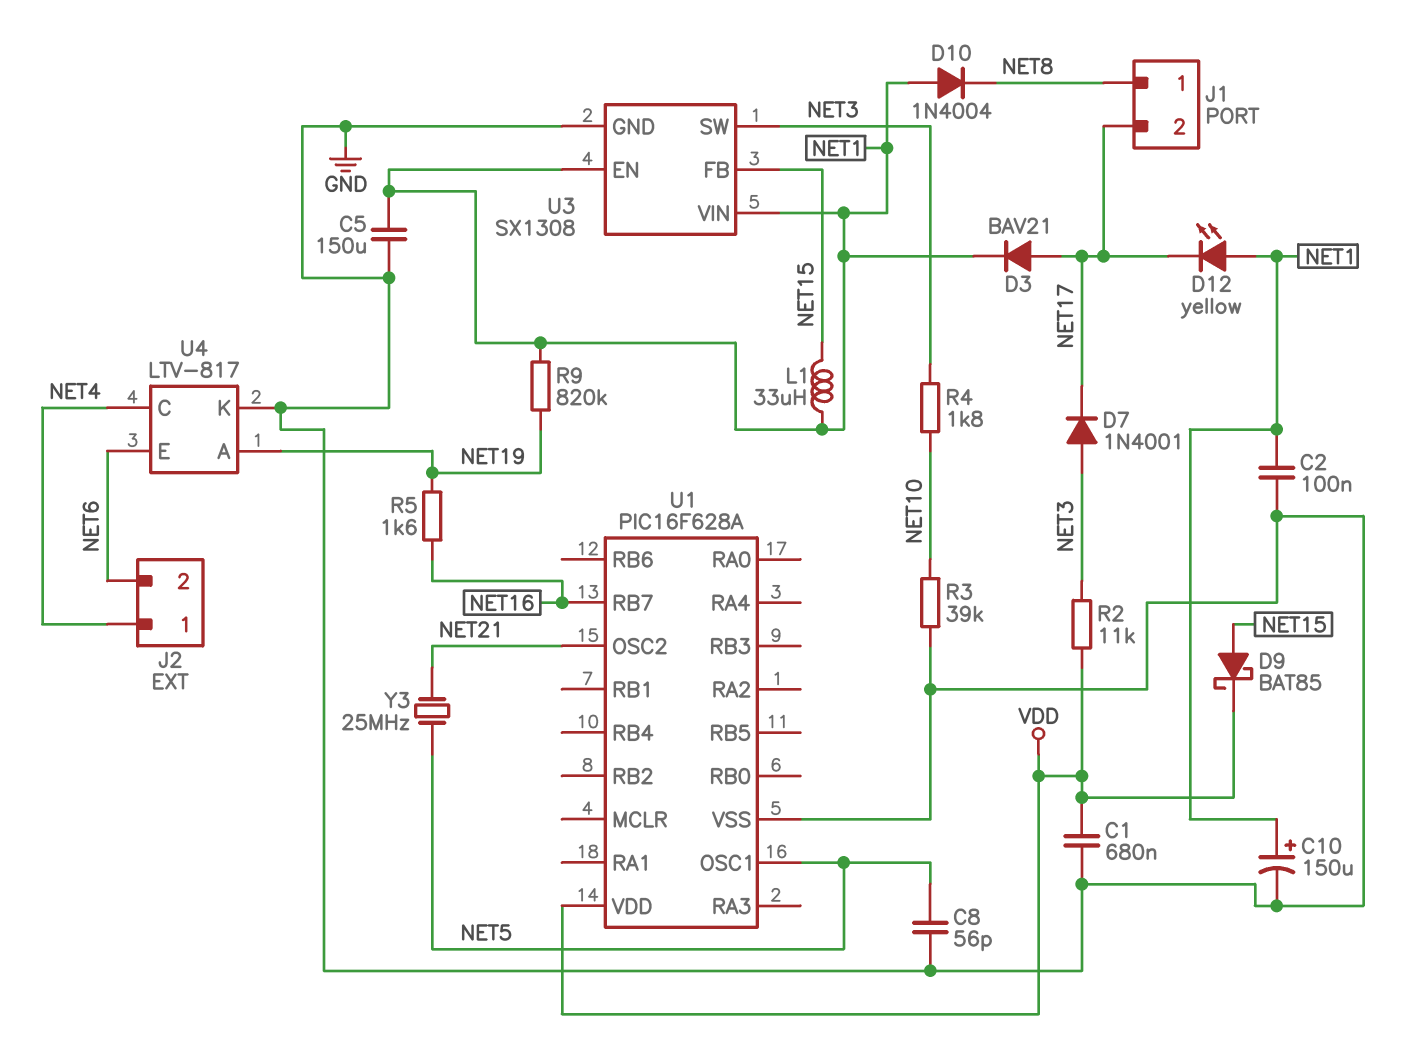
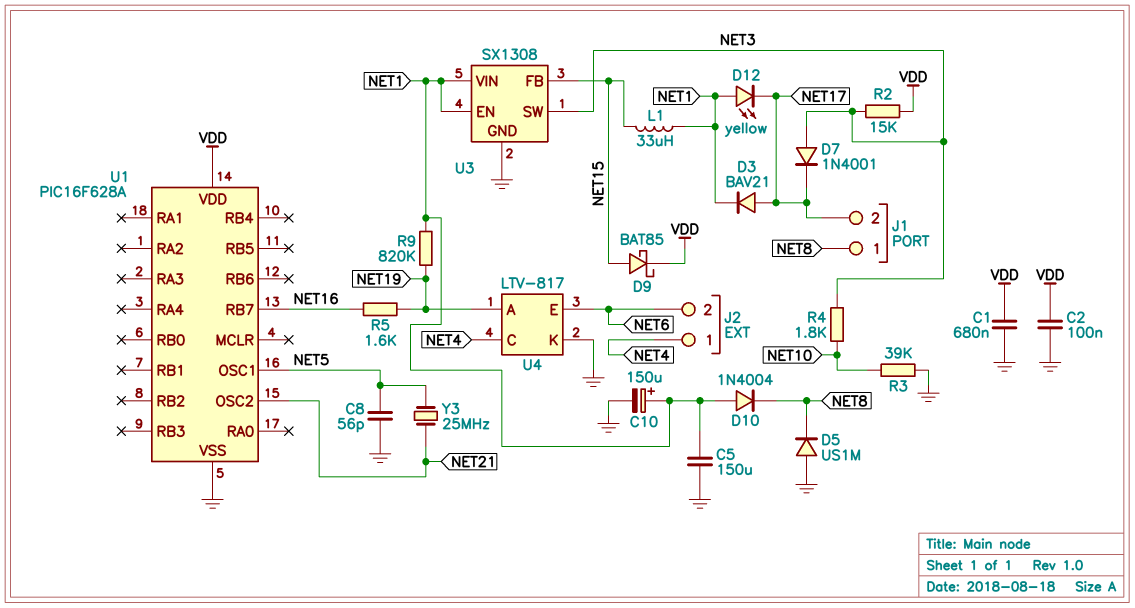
C2: 100nF (GND, NET1) -> 100nF (GND, VDD)
D5: none -> diode US1M (A GND, K NET8)
R2: 11k (NET3, VDD) -> 15k (NET3, VDD)

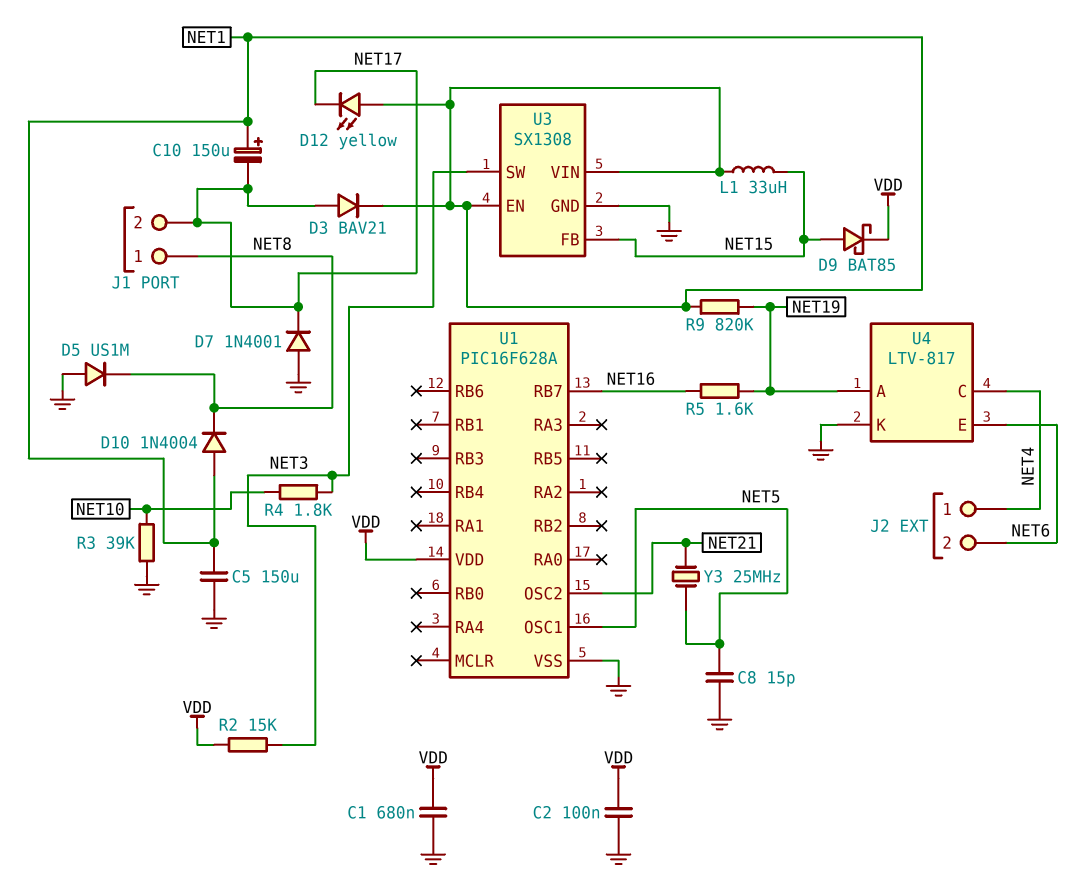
C8: 56pF (GND, NET5) -> 15pF (GND, NET5)
C10: 150uF (plus NET1, minus GND) -> 150uF (plus NET1, minus NET17)
D7: diode 1N4001 (A NET3, K NET17) -> diode 1N4001 (A GND, K NET17)

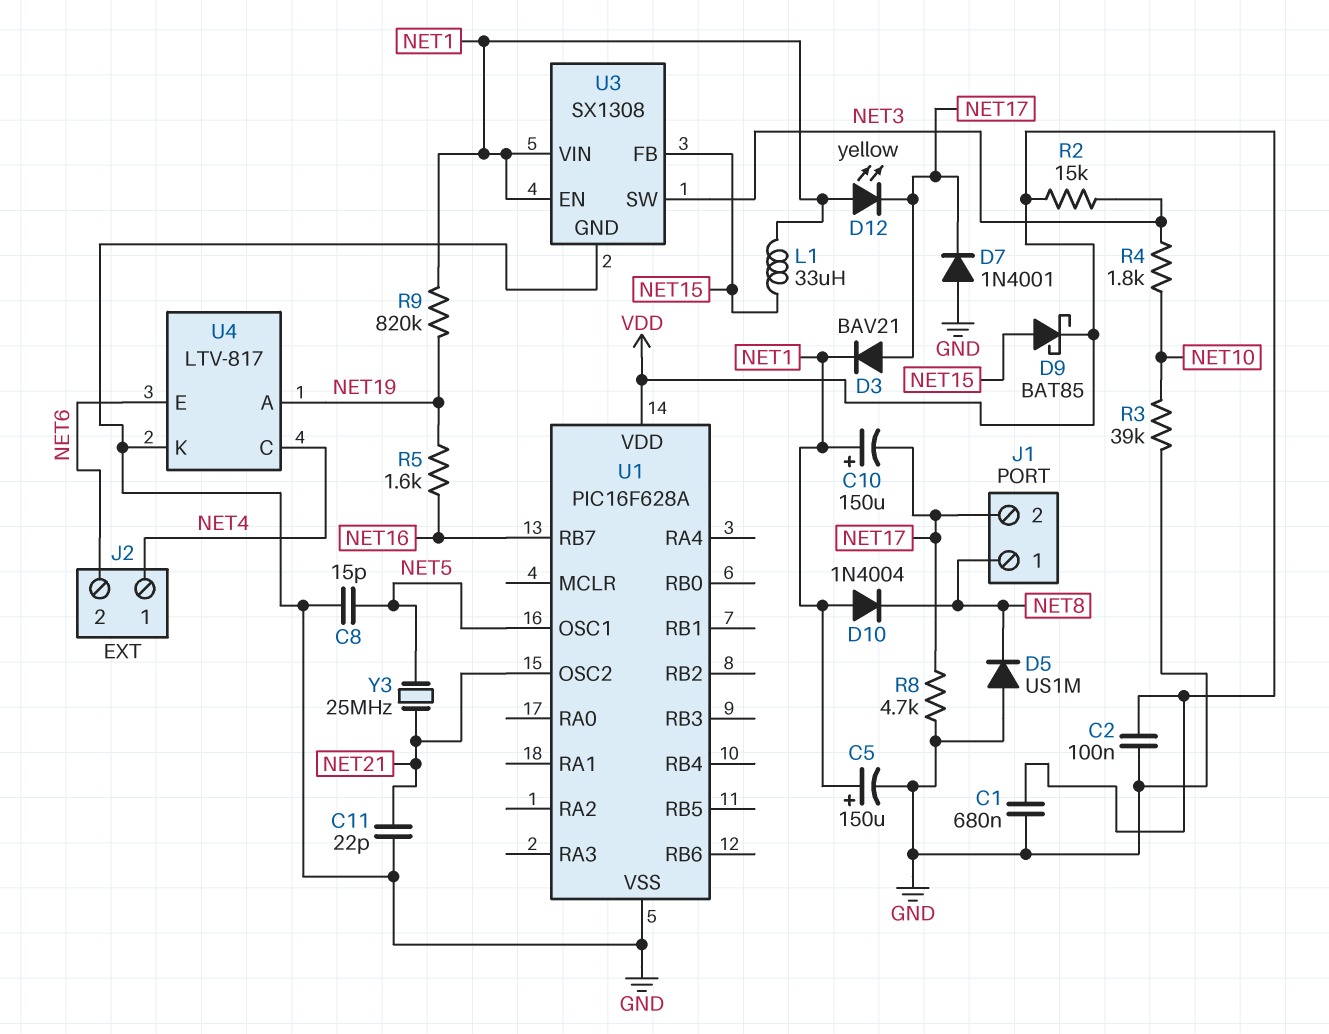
C5: 150uF (GND, NET1) -> 150uF (plus NET1, minus GND)
C11: none -> 22pF (GND, NET21)
R8: none -> 4.7k (GND, NET17)

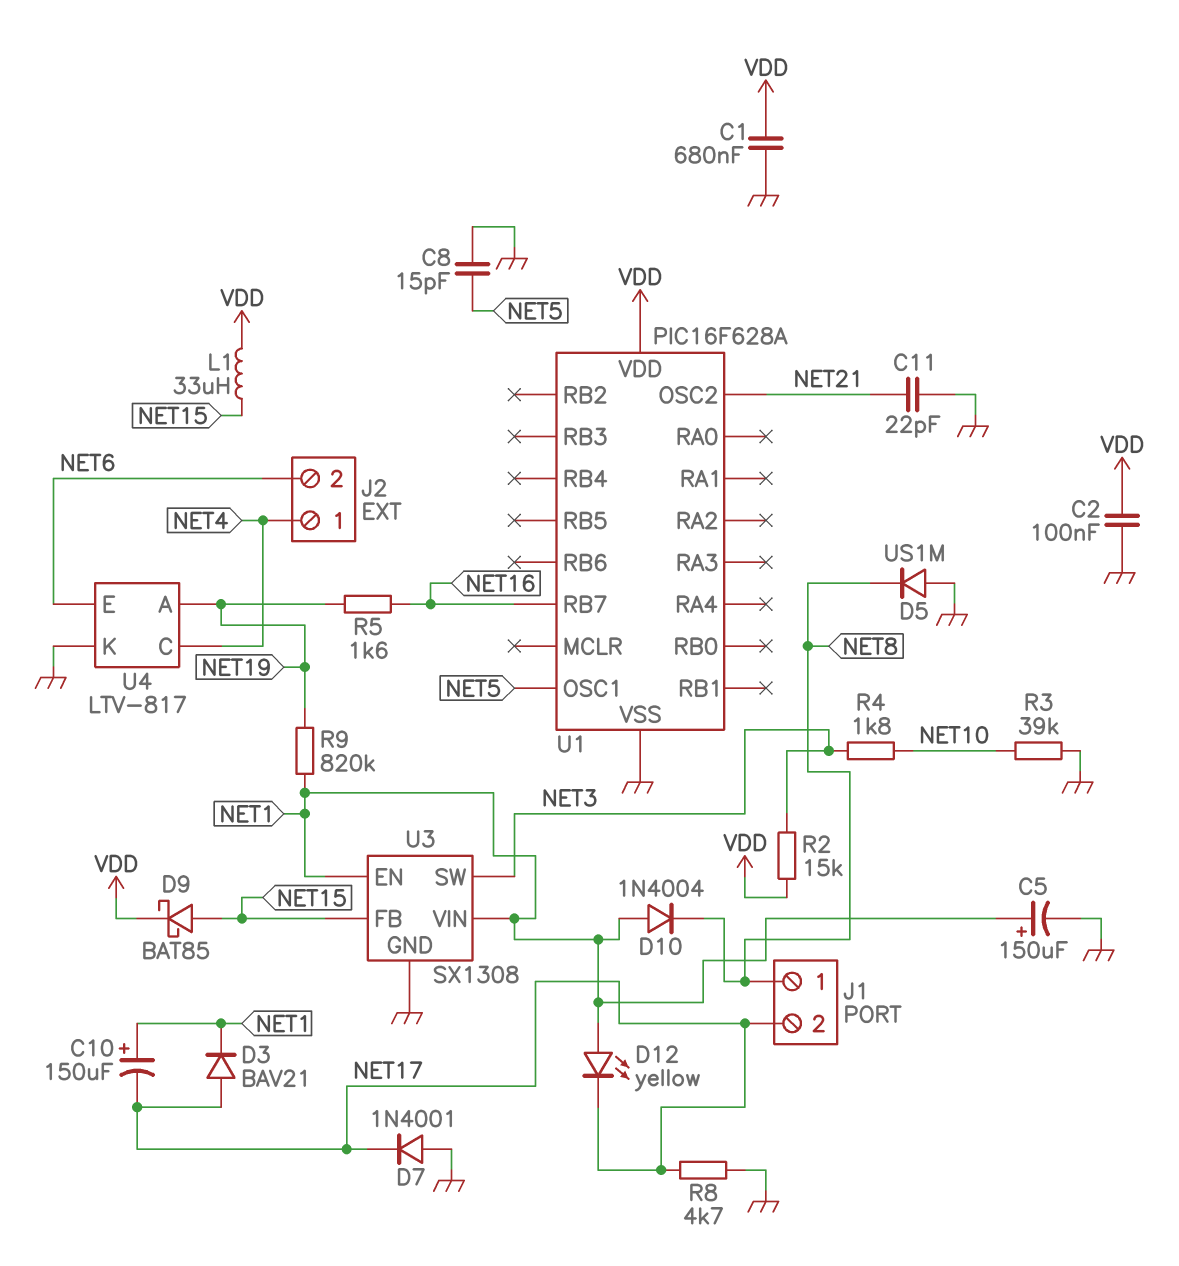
L1: 33uH (NET1, NET15) -> 33uH (NET15, VDD)
Y3: 25MHz (NET5, NET21) -> none

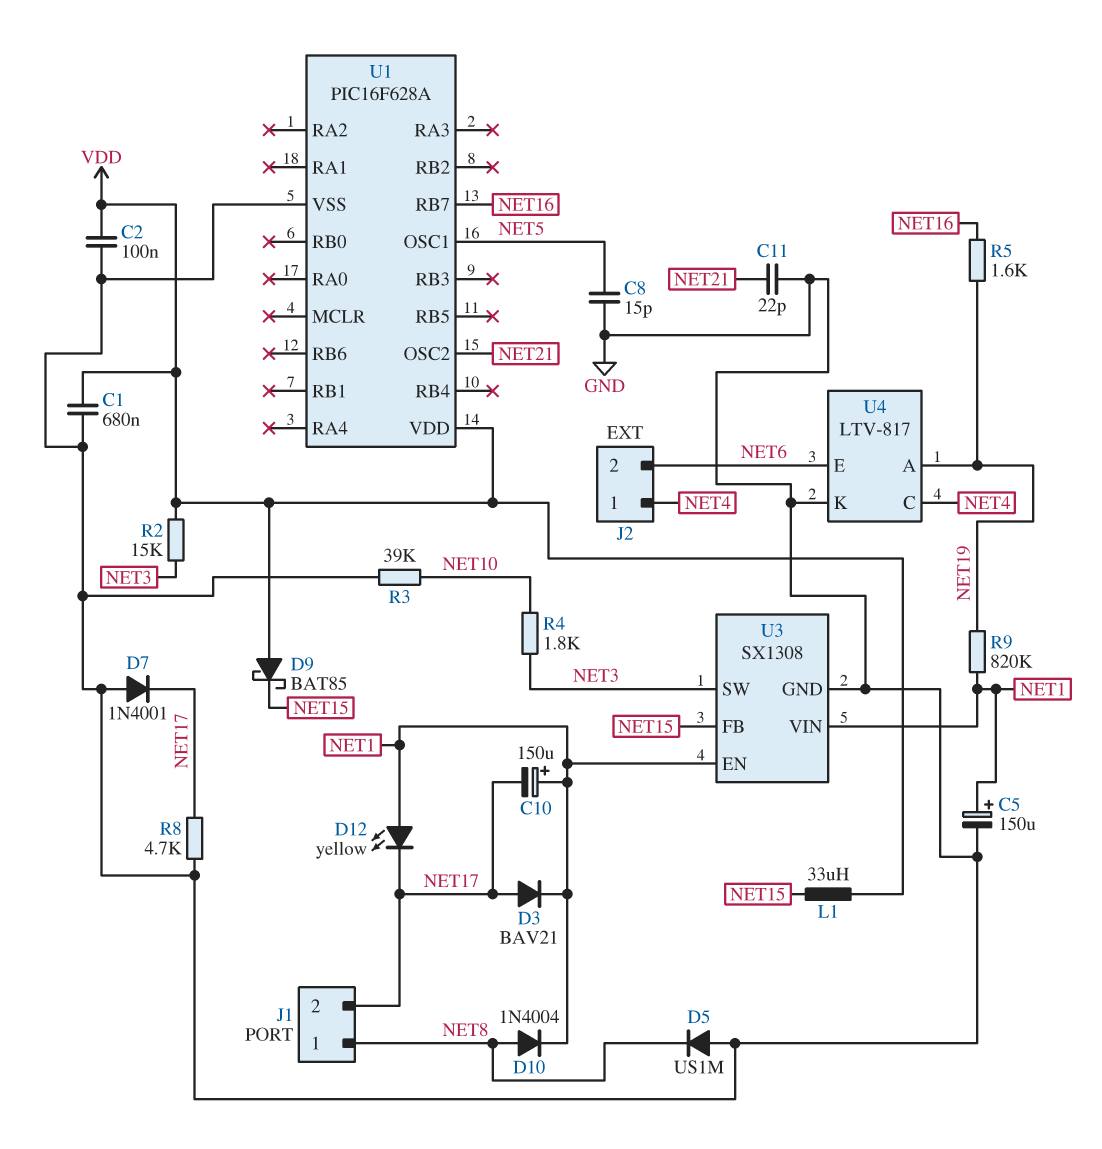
D9: schottky BAT85 (A NET15, K VDD) -> schottky BAT85 (A VDD, K NET15)
D10: diode 1N4004 (A NET1, K NET8) -> diode 1N4004 (A NET8, K NET1)

